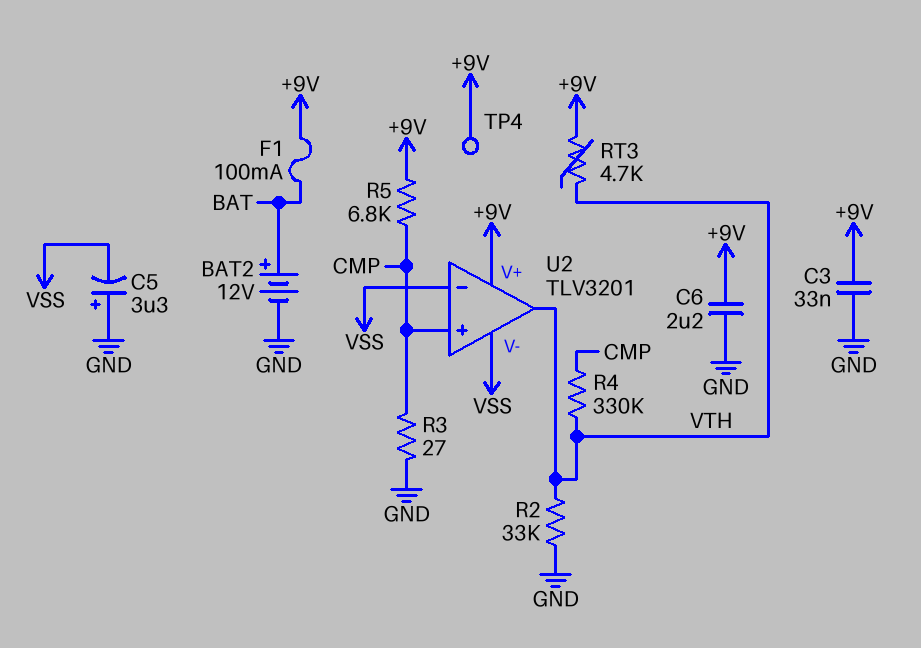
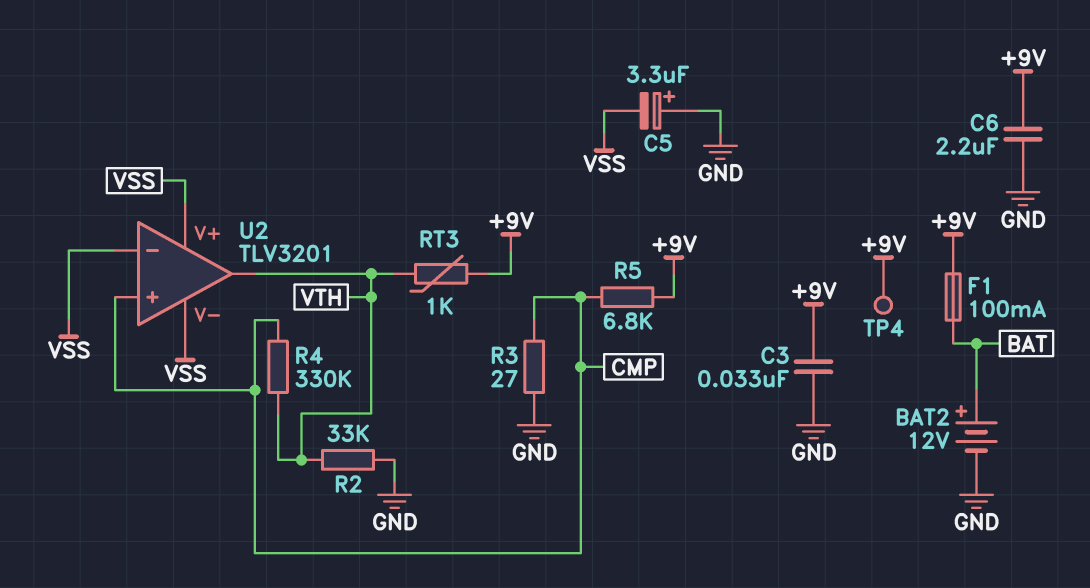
RT3: 4.7k (+9V, VTH) -> 1k (+9V, VTH)
U2 pin V+: +9V -> VSS

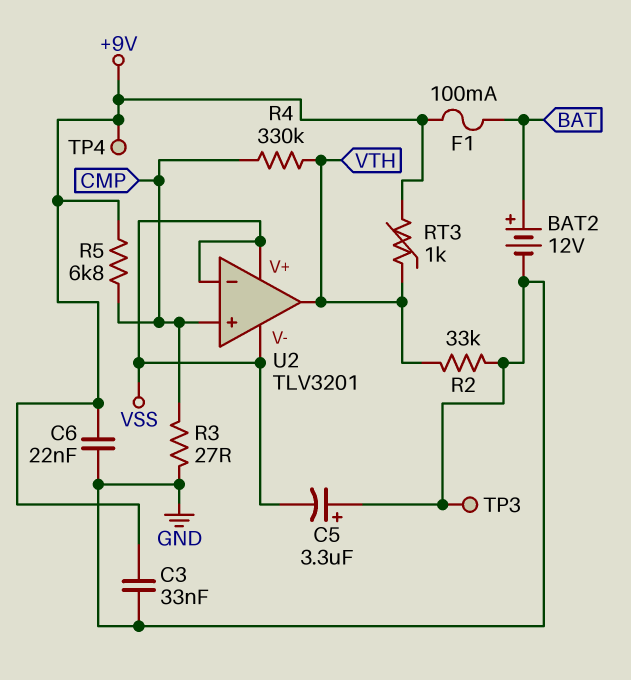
C6: 2.2uF (+9V, GND) -> 22nF (+9V, GND)
TP3: none -> test point (GND)

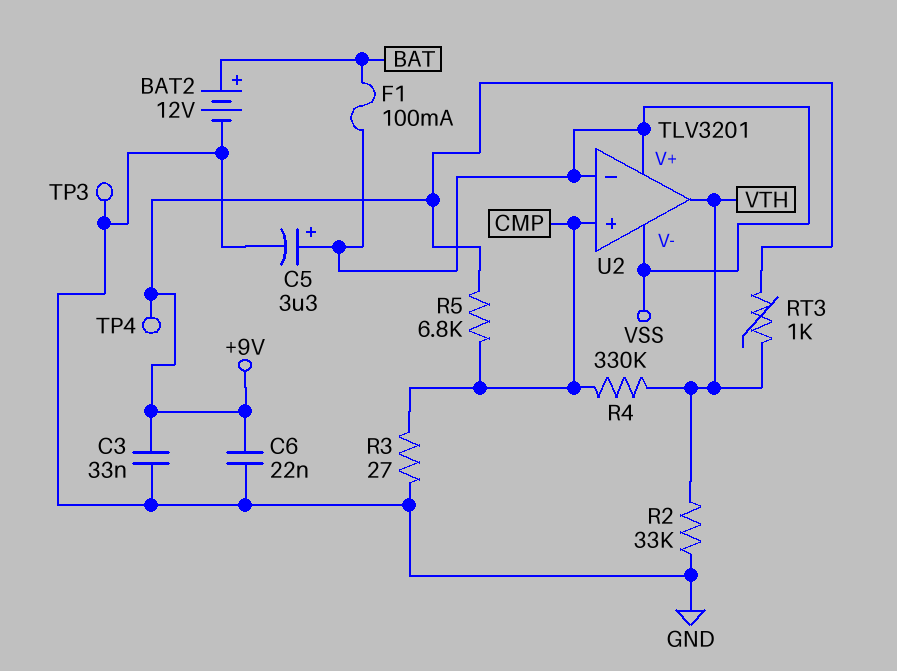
C5: 3.3uF (plus GND, minus VSS) -> 3.3uF (plus VSS, minus GND)
F1: 100mA (+9V, BAT) -> 100mA (BAT, VSS)

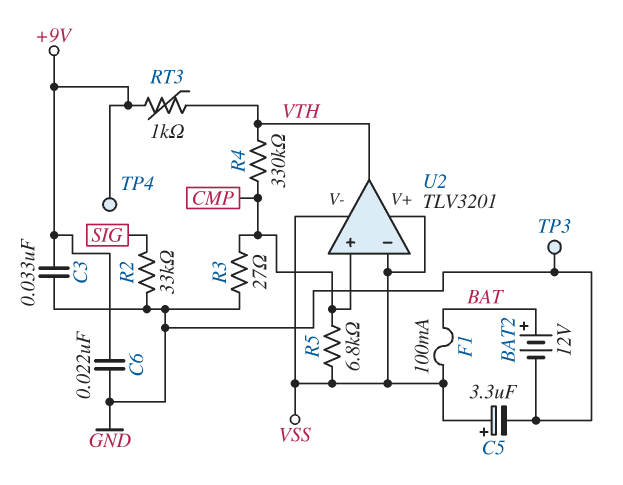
R2: 33k (GND, VTH) -> 33k (GND, SIG)
R5: 6.8k (+9V, CMP) -> 6.8k (CMP, VSS)

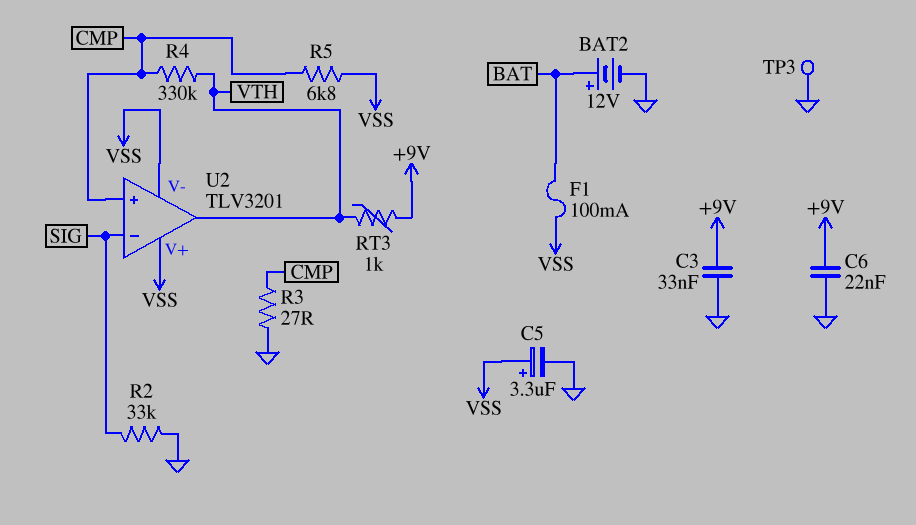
TP4: test point (+9V) -> none
U2 pin in-: VSS -> SIG

